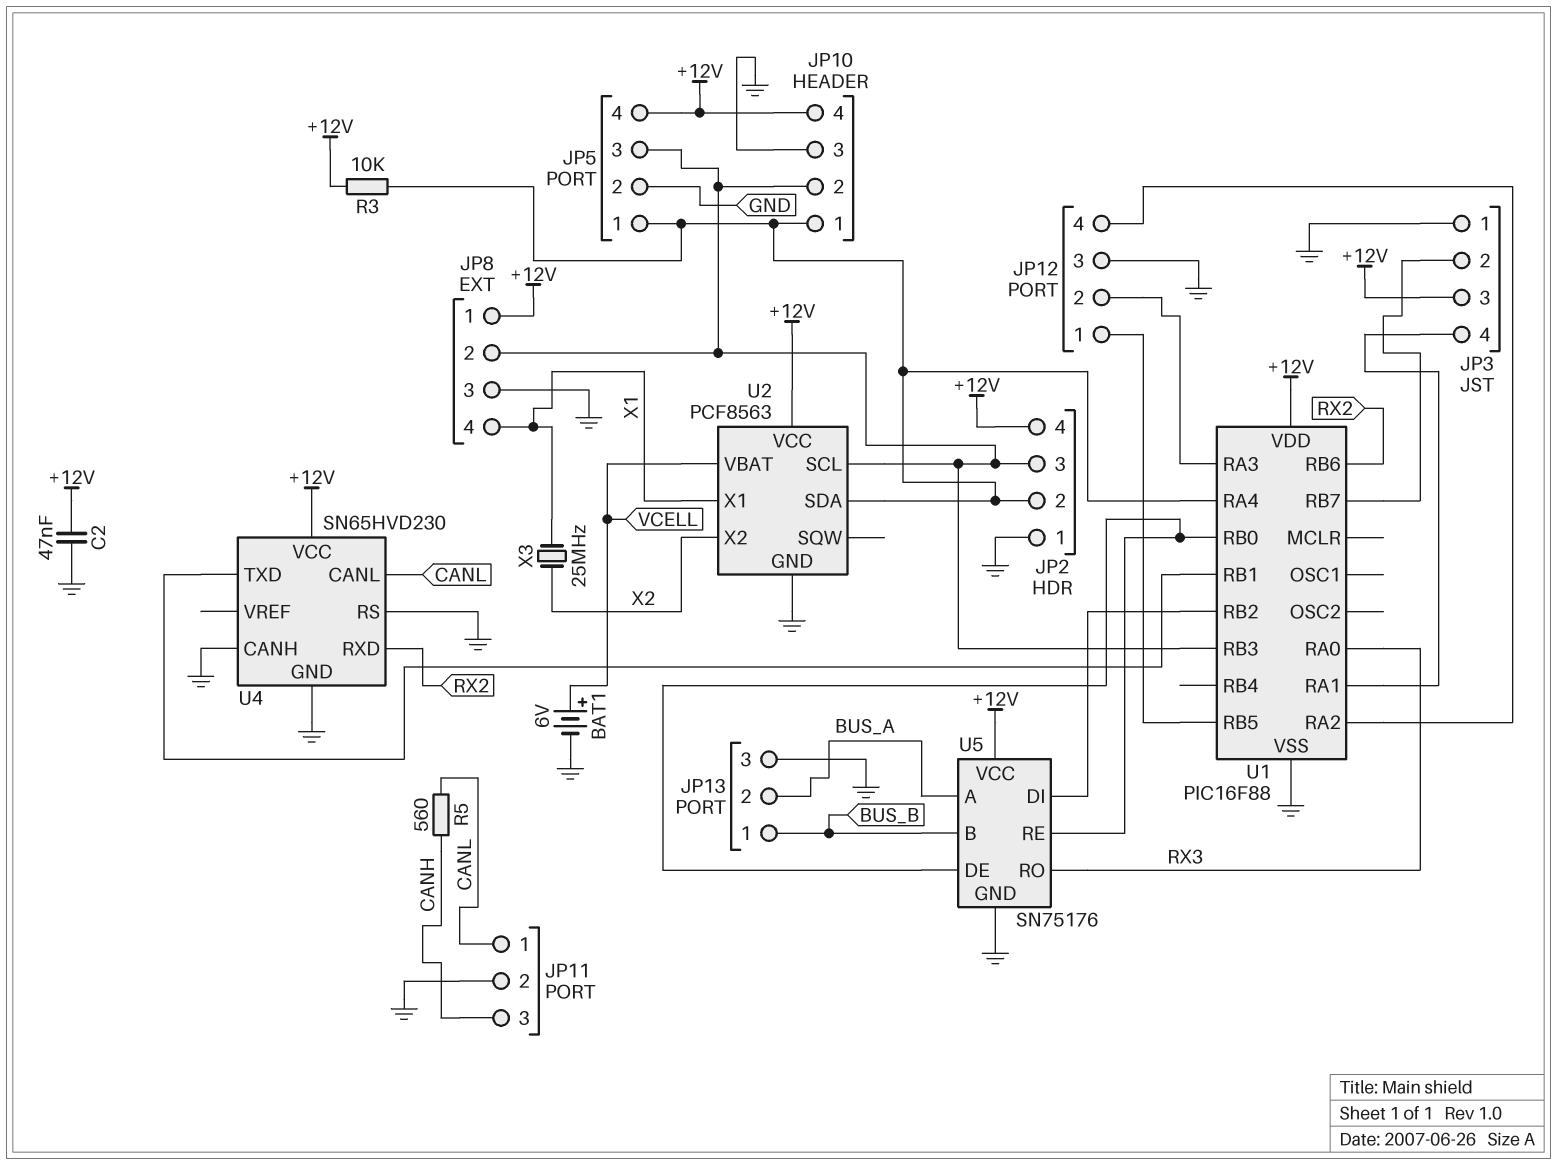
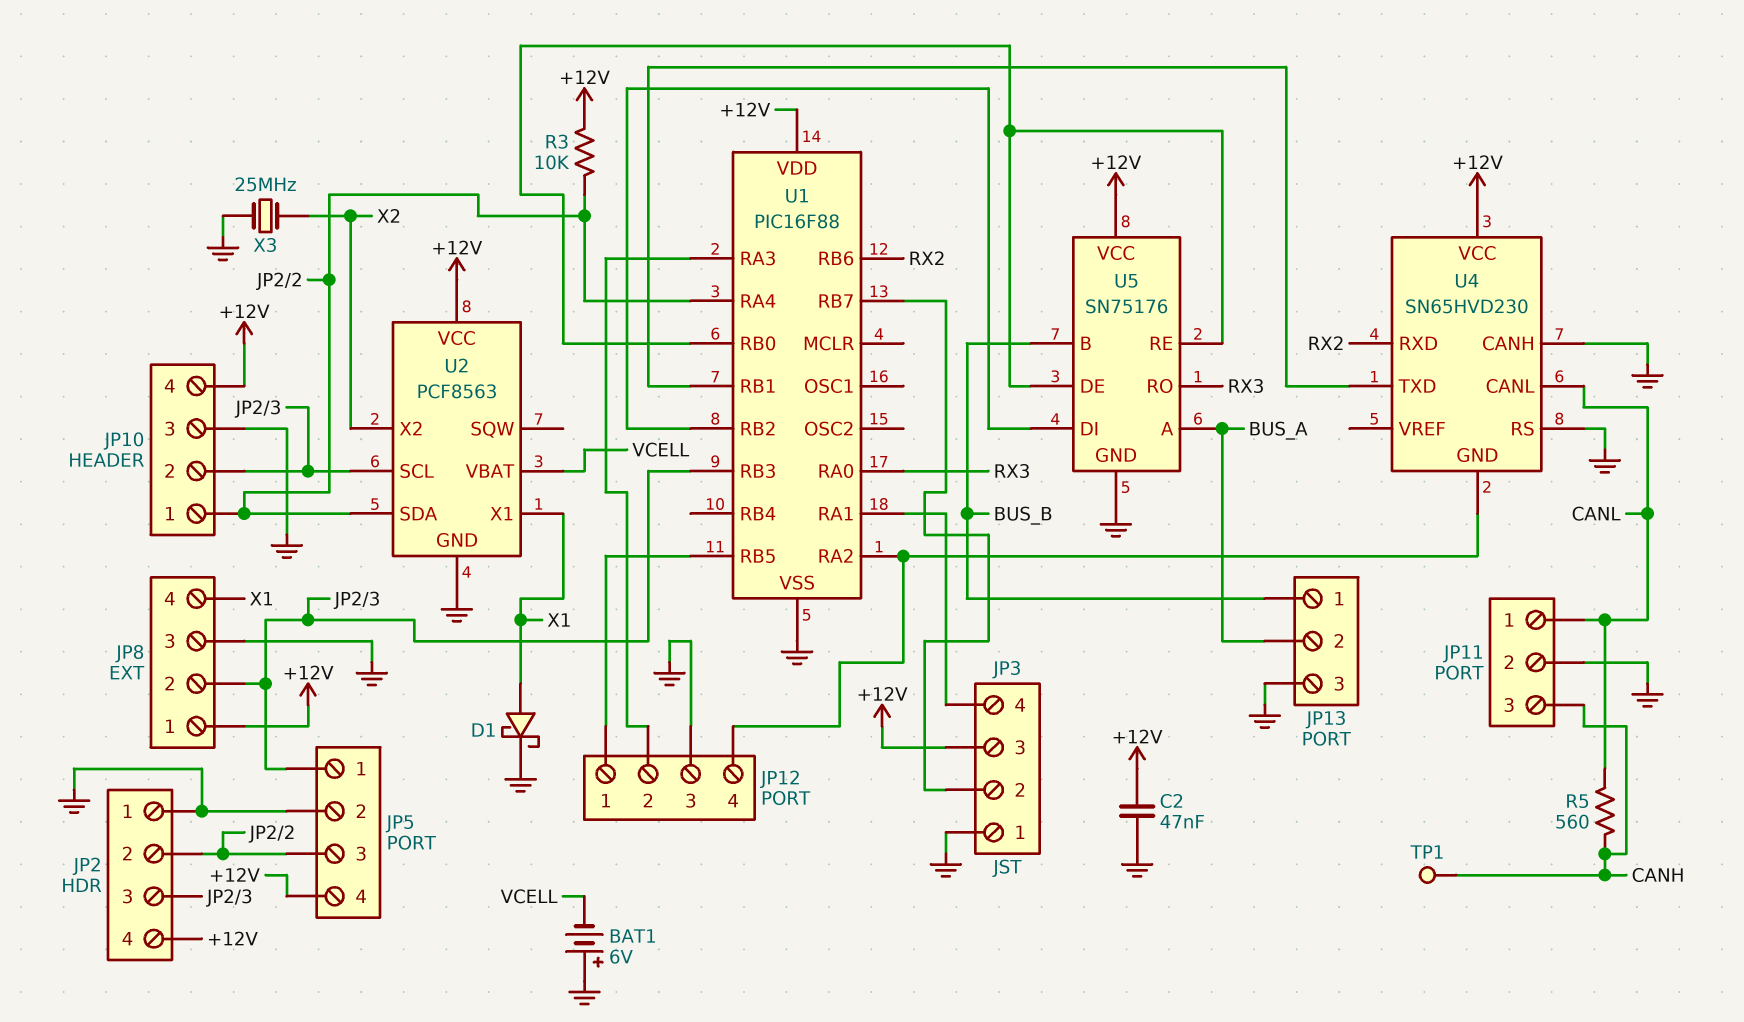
BAT1: 6V (plus VCELL, minus GND) -> 6V (plus GND, minus VCELL)
D1: none -> schottky (A X1, K GND)
JP5 pin 1: JP2/2 -> JP2/3
JP5 pin 3: JP2/3 -> JP2/2
TP1: none -> test point (CANH)
U4 pin GND: GND -> JP12/4
X3: 25MHz (X1, X2) -> 25MHz (GND, X2)

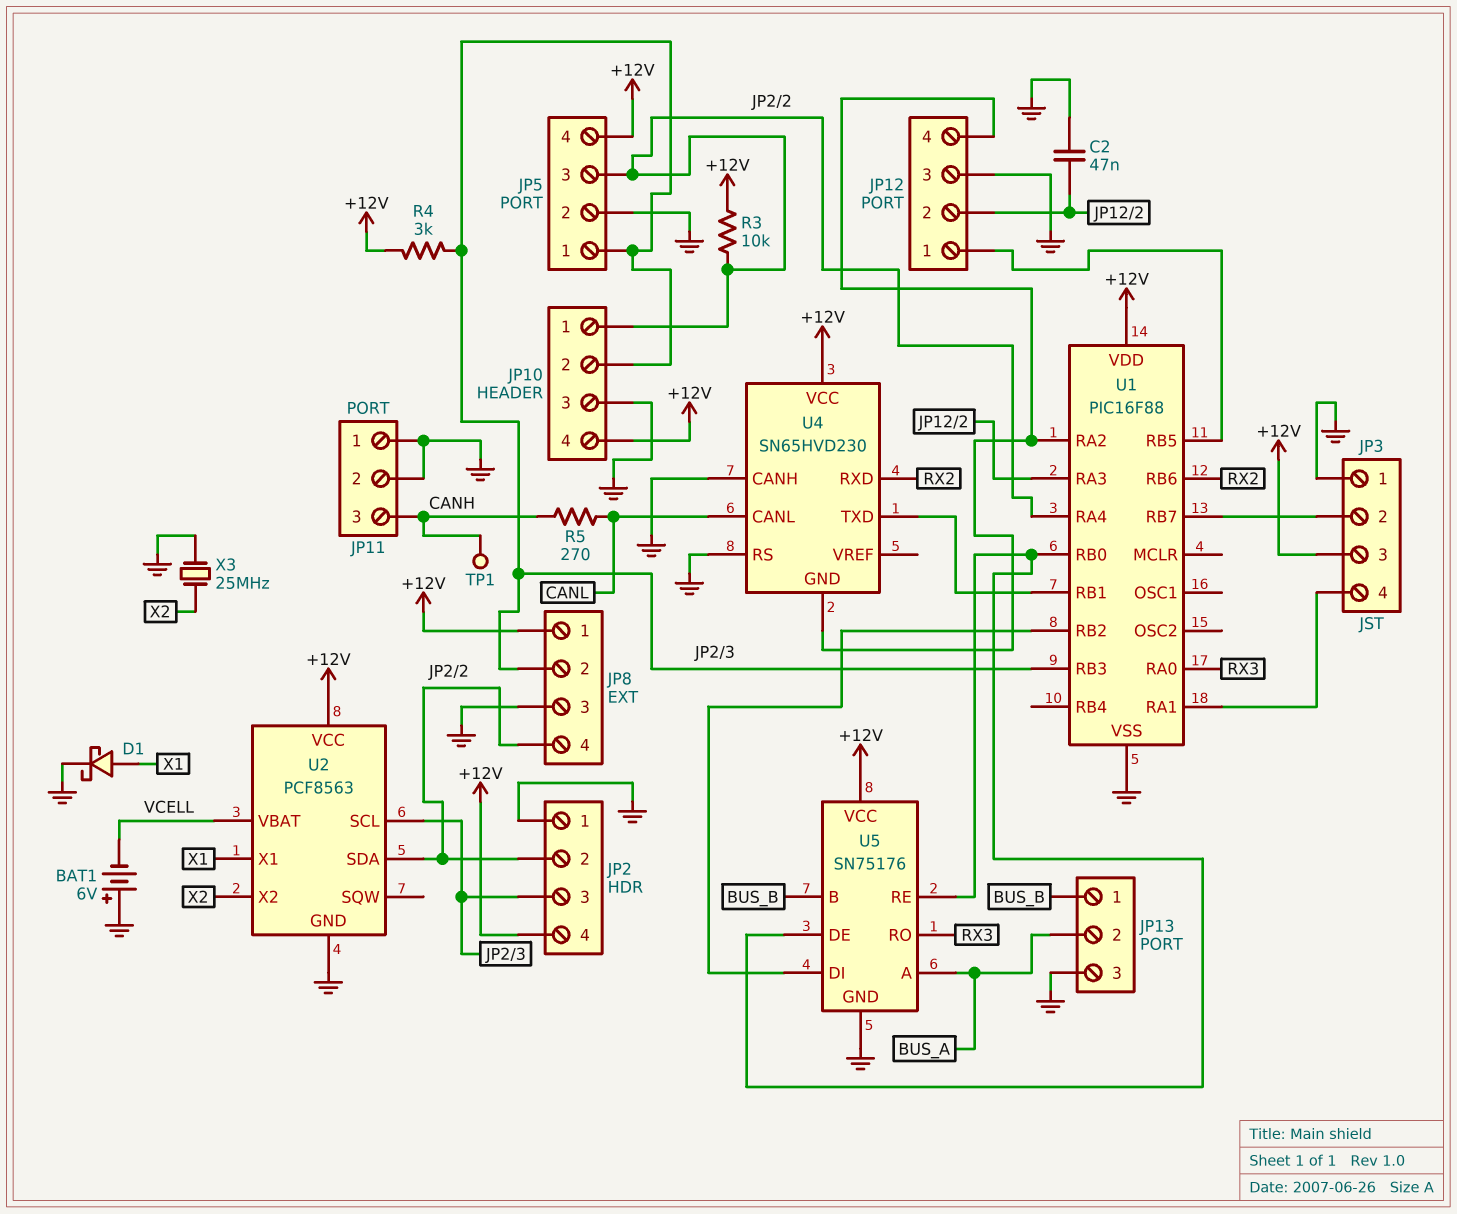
C2: 47nF (+12V, GND) -> 47nF (GND, JP12/2)
JP8 pin 4: X1 -> JP2/2
JP11 pin 1: CANL -> GND
R4: none -> 3k (+12V, JP2/3)
R5: 560 (CANH, CANL) -> 270 (CANH, CANL)

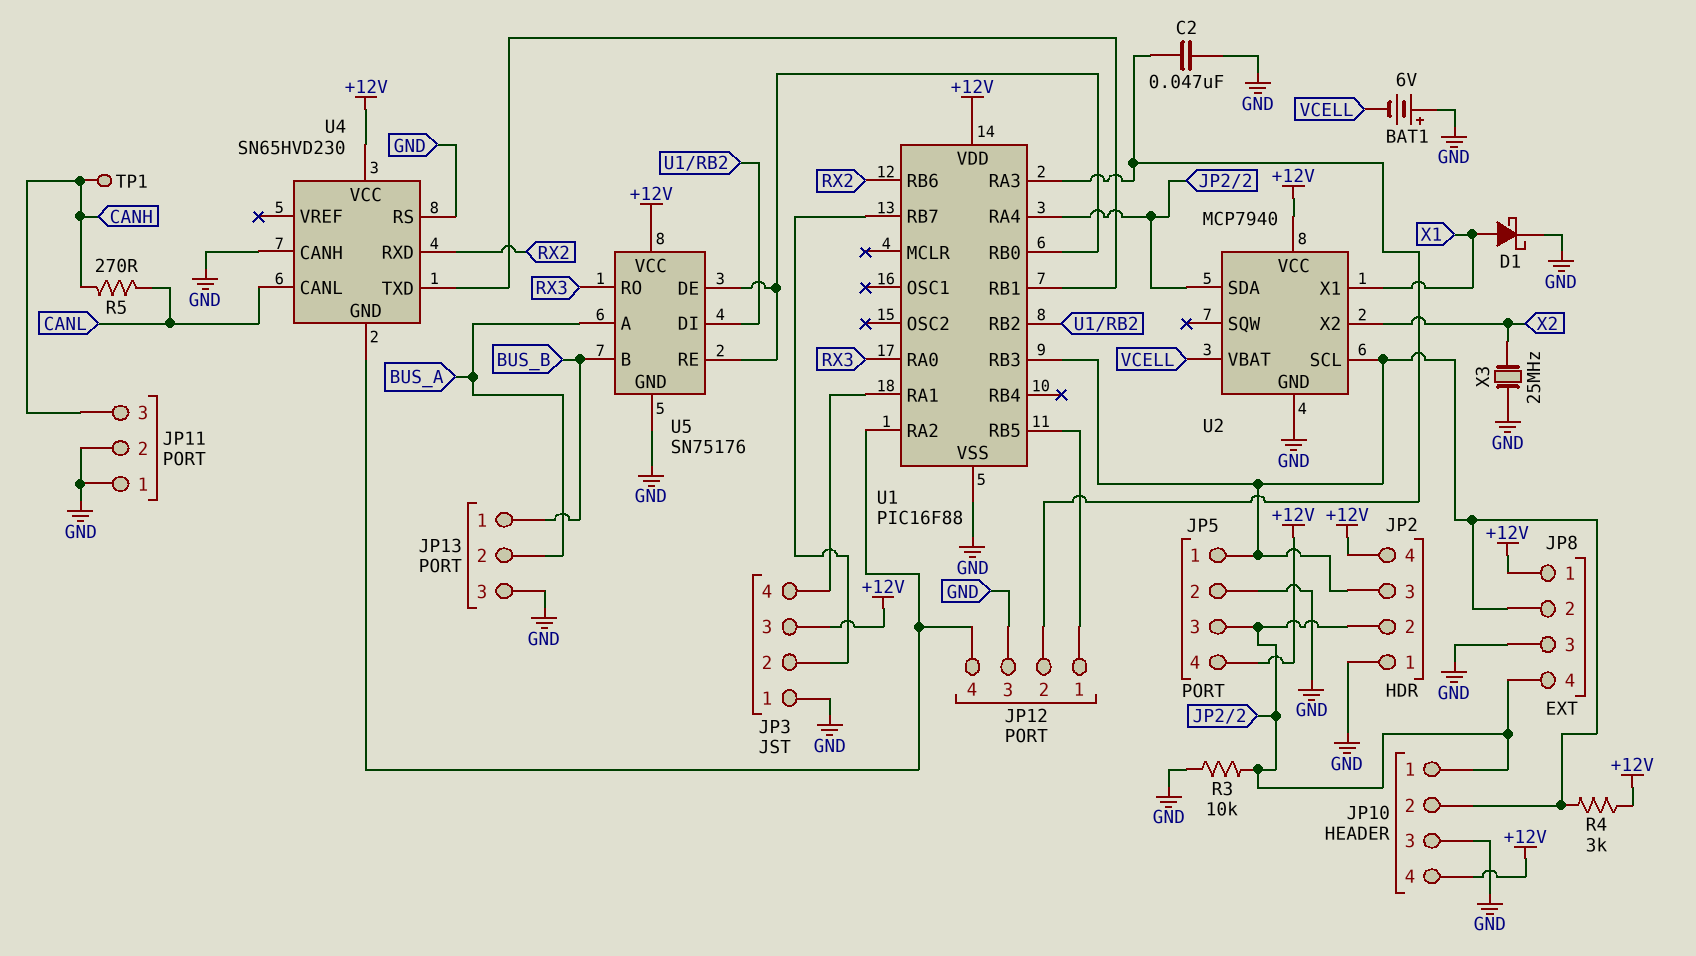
R3: 10k (+12V, JP2/2) -> 10k (GND, JP2/2)
U2: PCF8563 -> MCP7940

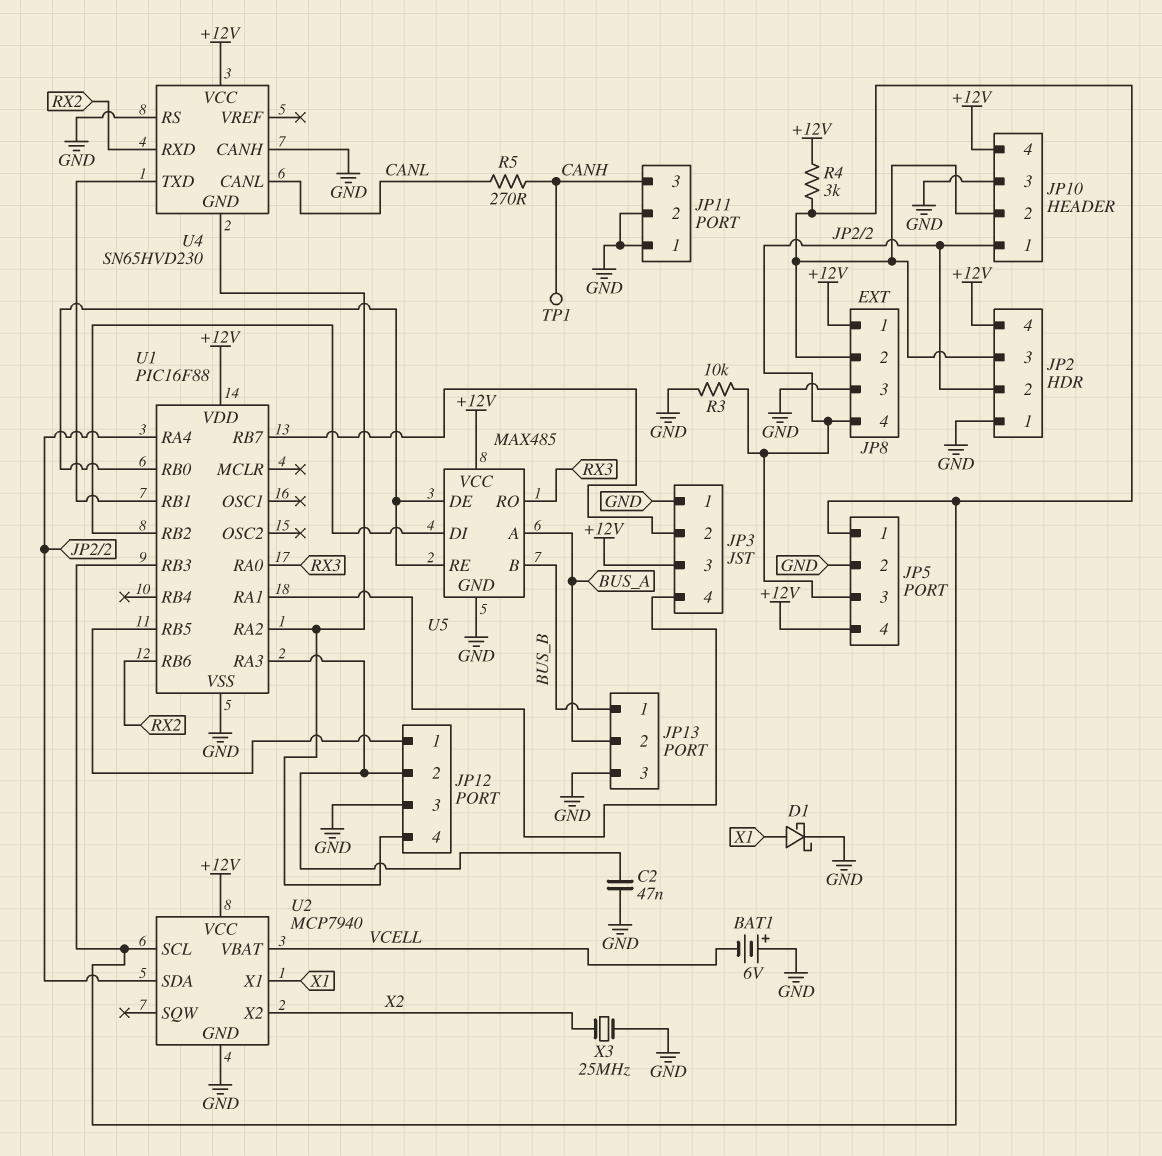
U5: SN75176 -> MAX485

